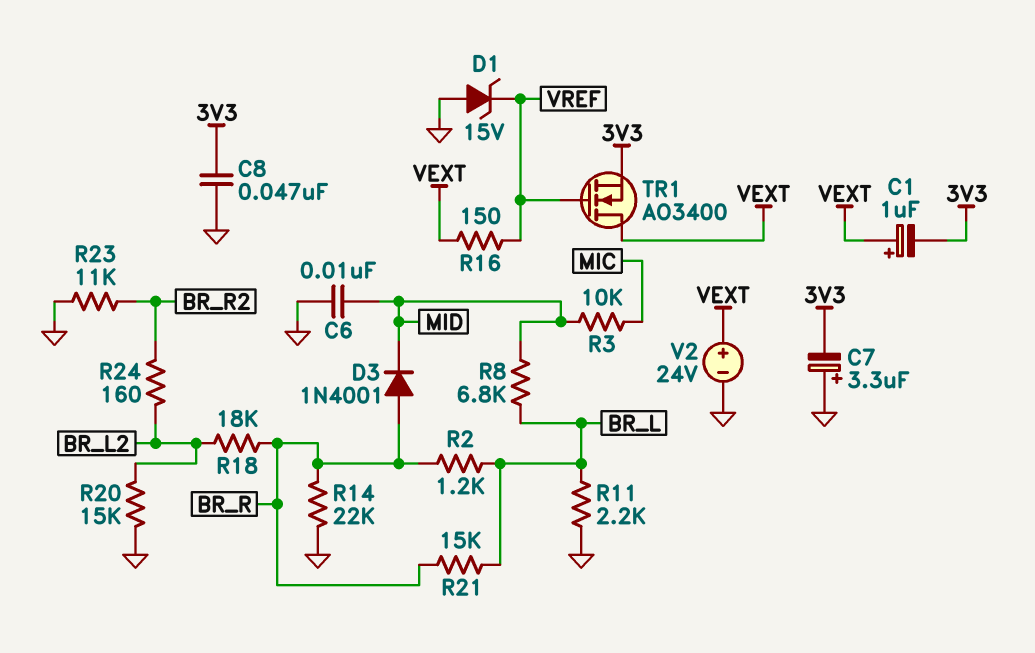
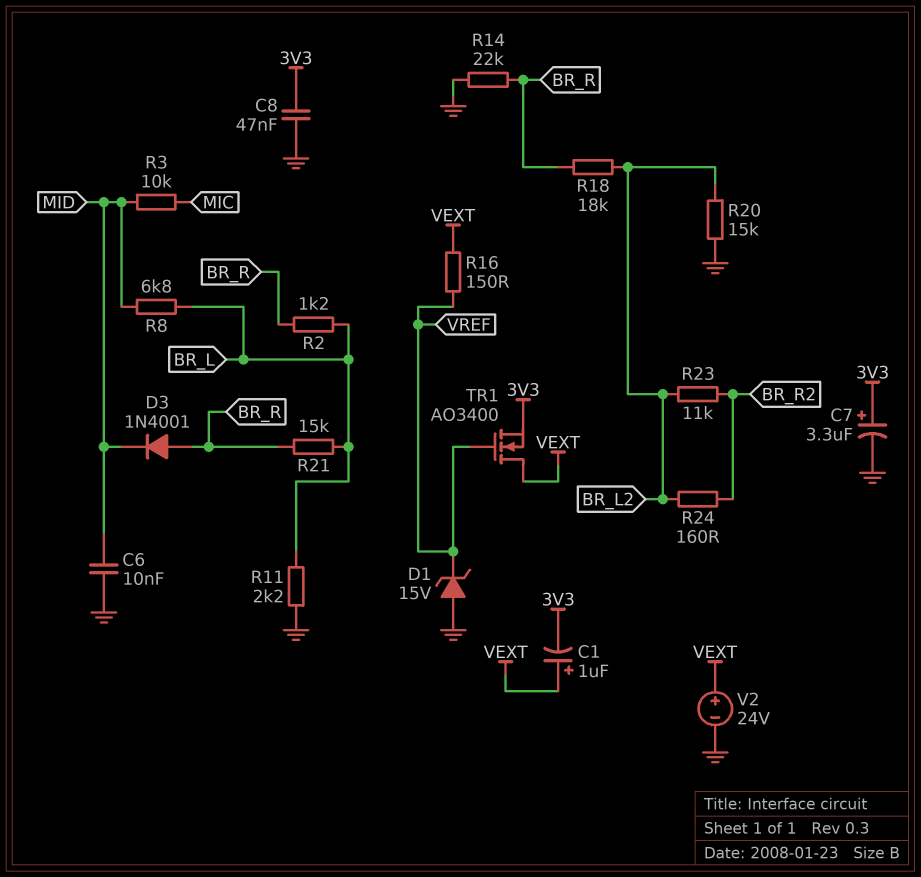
C7: 3.3uF (plus GND, minus 3V3) -> 3.3uF (plus 3V3, minus GND)
R23: 11k (BR_R2, GND) -> 11k (BR_L2, BR_R2)

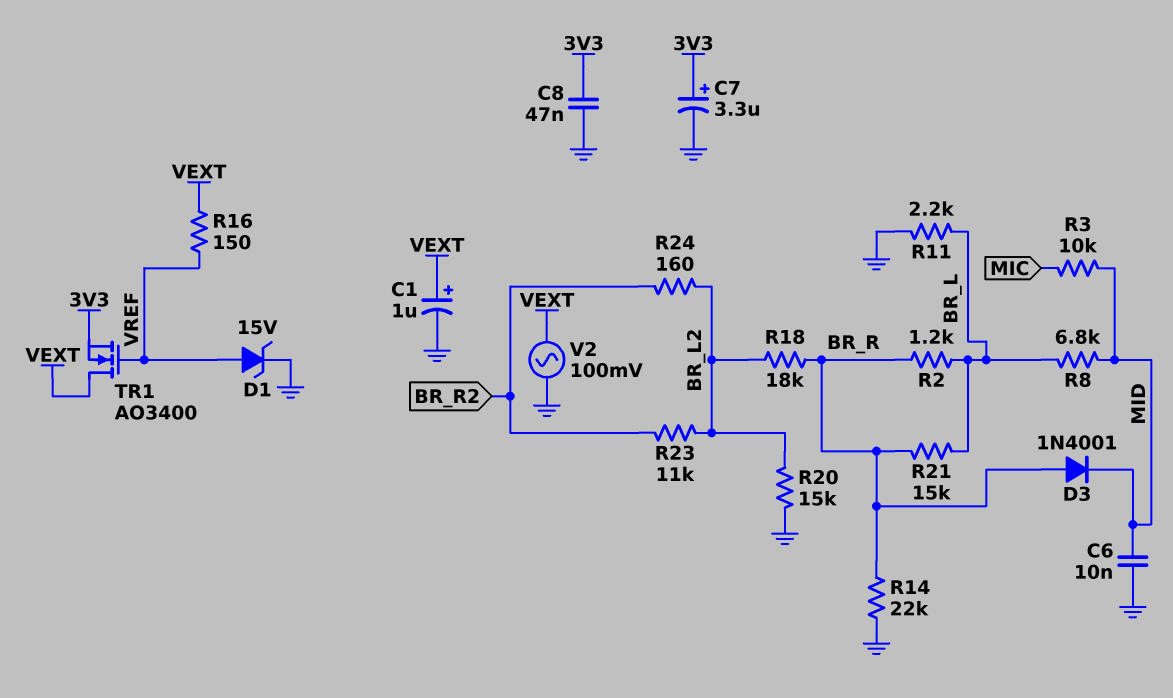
C1: 1uF (plus VEXT, minus 3V3) -> 1uF (plus VEXT, minus GND)
D1: zener 15V (A GND, K VREF) -> zener 15V (A VREF, K GND)
V2: 24V (plus VEXT, minus GND) -> AC 100mV (GND, VEXT)

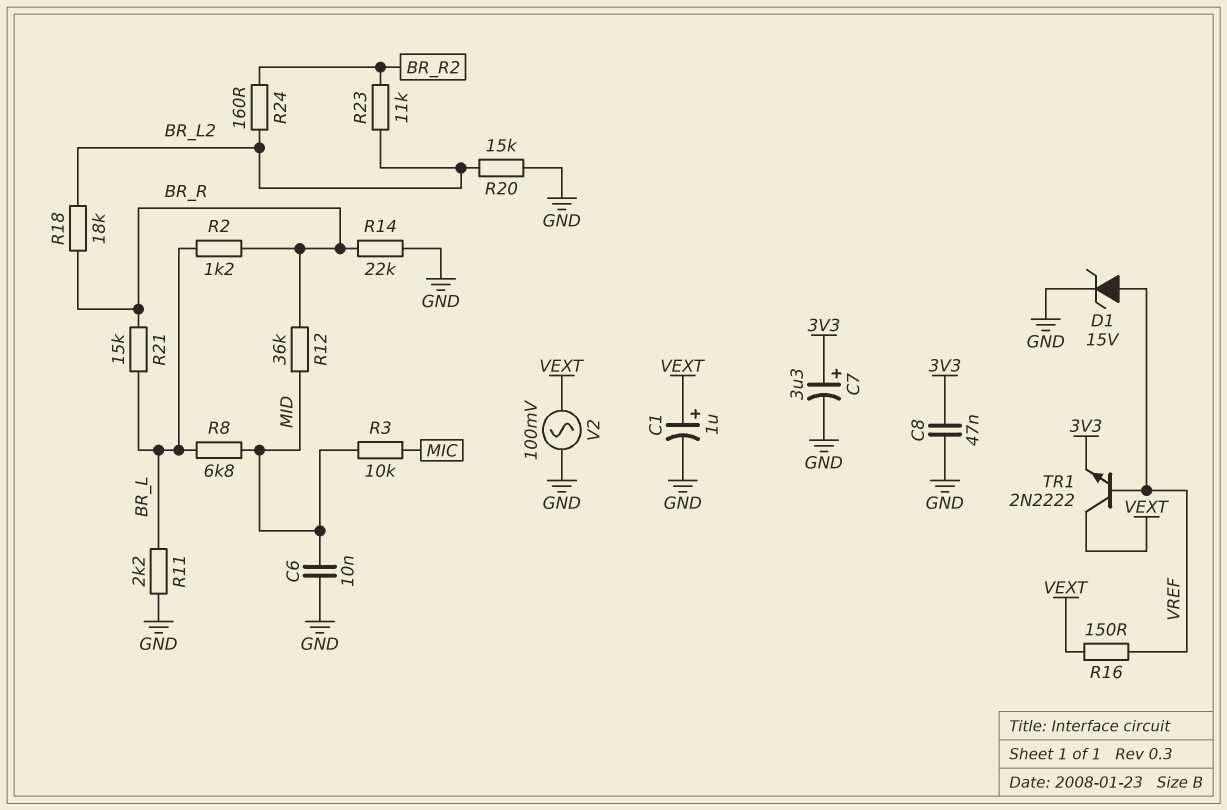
D3: diode 1N4001 (A BR_R, K MID) -> none
R12: none -> 36k (BR_R, MID)
TR1: NMOS AO3400 (G VREF, D VEXT, S 3V3) -> NPN 2N2222 (B VREF, C VEXT, E 3V3)

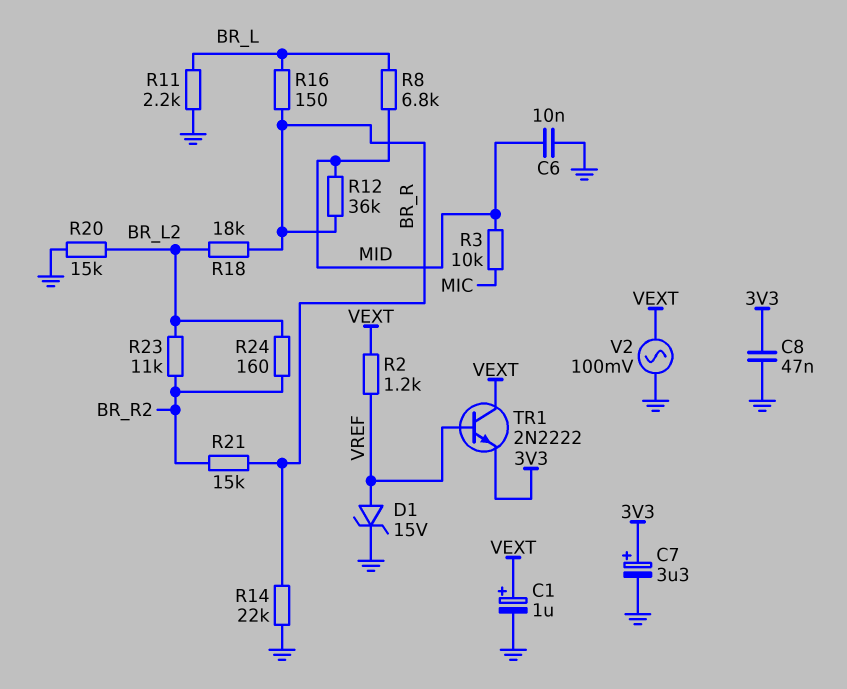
R2: 1.2k (BR_L, BR_R) -> 1.2k (VEXT, VREF)
R16: 150 (VEXT, VREF) -> 150 (BR_L, BR_R)
R21: 15k (BR_L, BR_R) -> 15k (BR_R, BR_R2)

